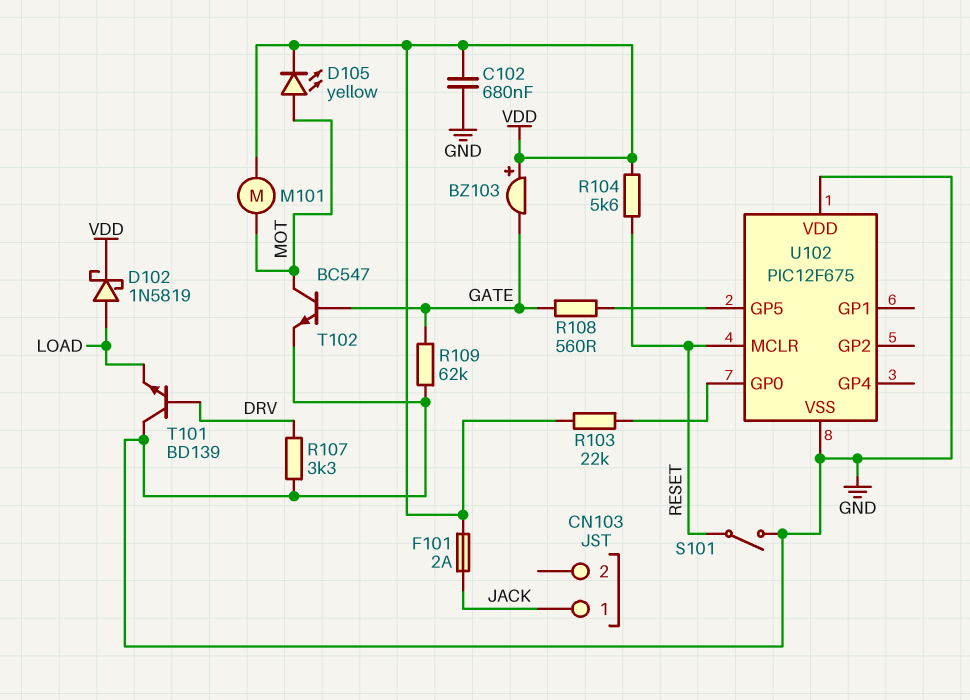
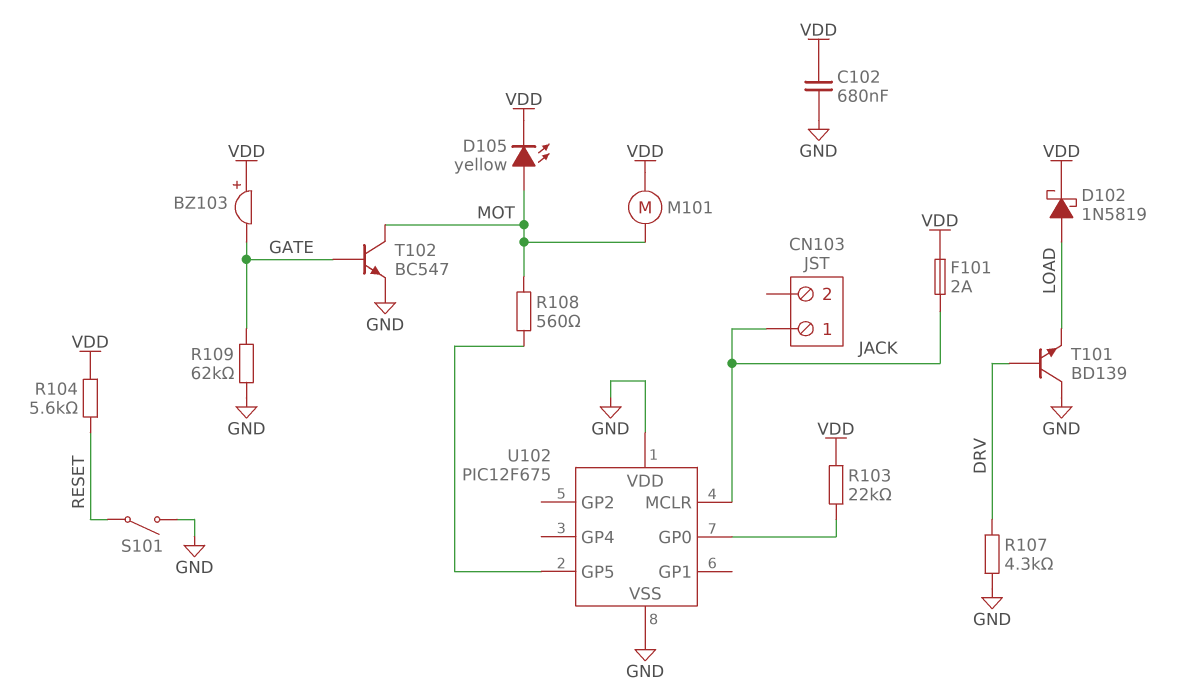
R107: 3.3k (DRV, GND) -> 4.3k (DRV, GND)
R108: 560 (GATE, U102/GP5) -> 560 (MOT, U102/GP5)
U102 pin MCLR: RESET -> JACK

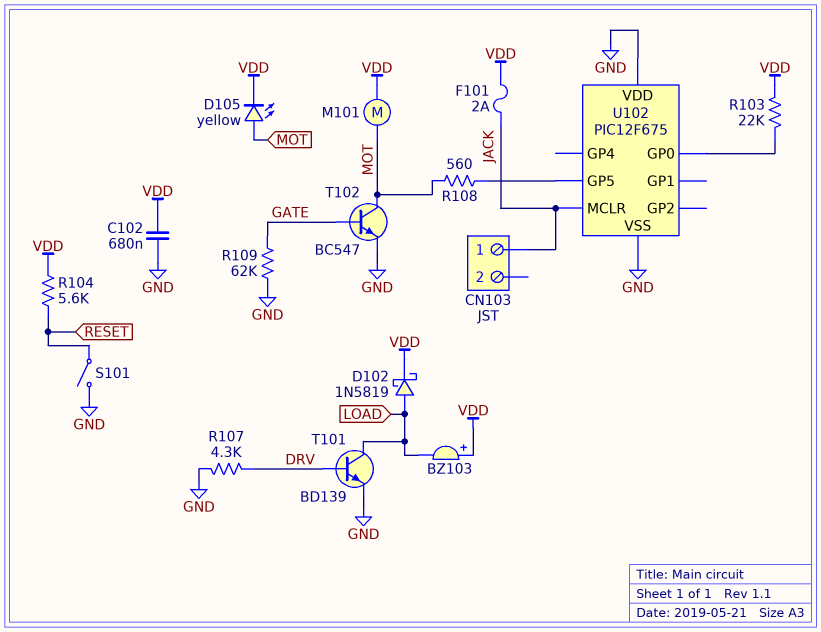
BZ103: buzzer (plus VDD, minus GATE) -> buzzer (plus VDD, minus LOAD)
T101: NPN BD139 (B DRV, C GND, E LOAD) -> NPN BD139 (B DRV, C LOAD, E GND)

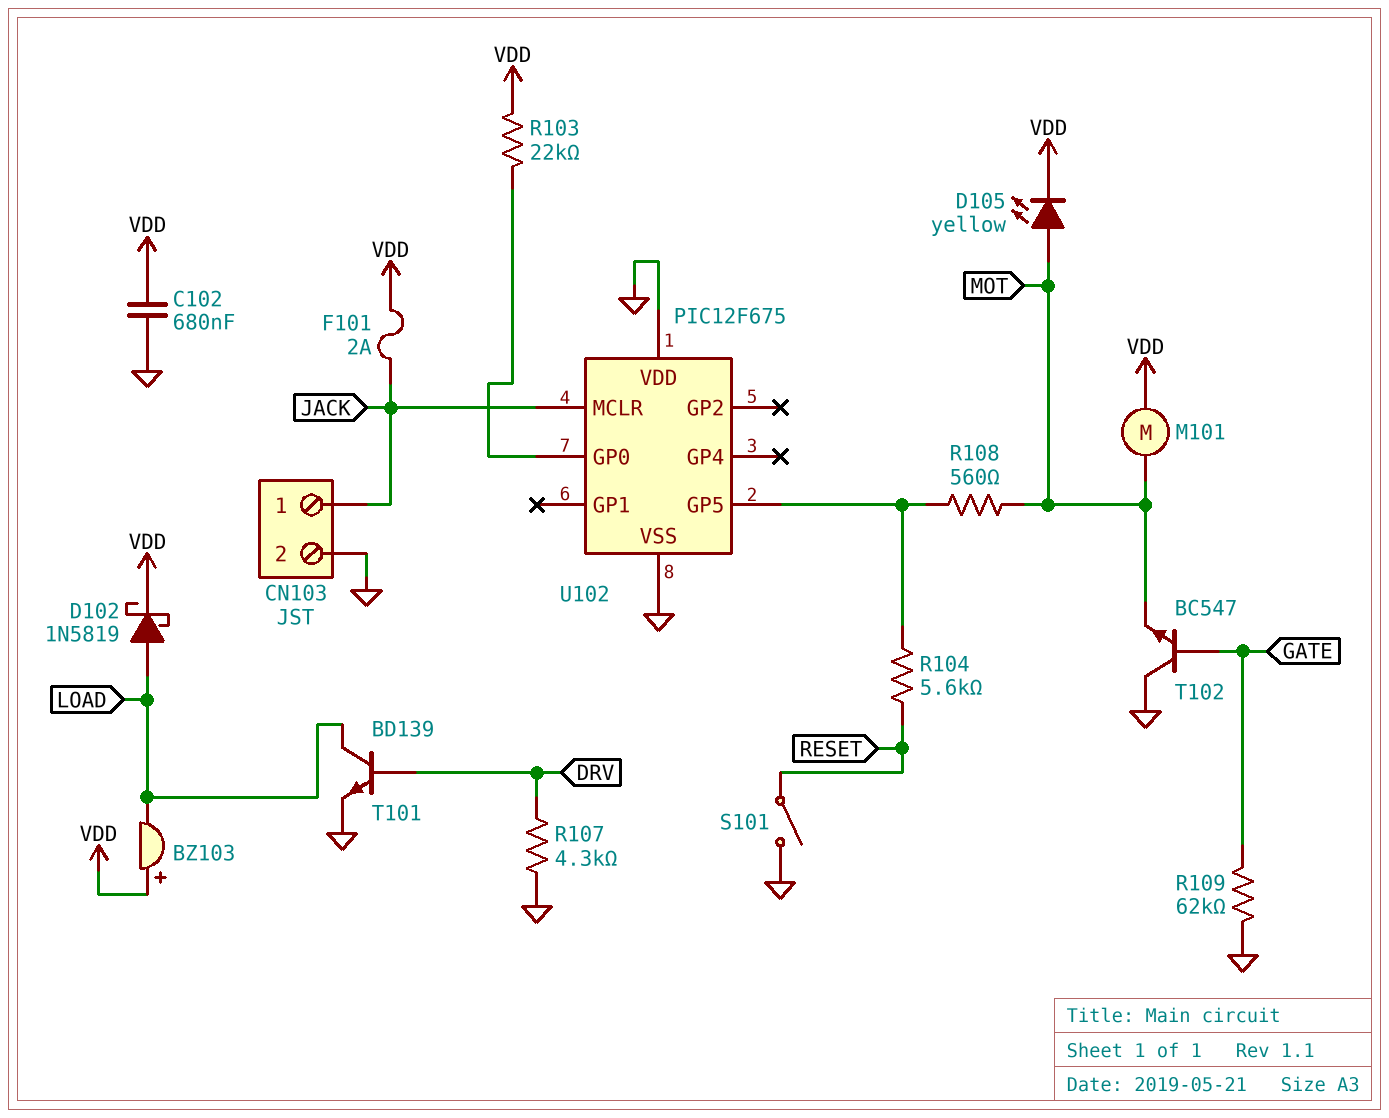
CN103 pin 2: none -> GND
R104: 5.6k (RESET, VDD) -> 5.6k (RESET, U102/GP5)
T102: NPN BC547 (B GATE, C MOT, E GND) -> NPN BC547 (B GATE, C GND, E MOT)

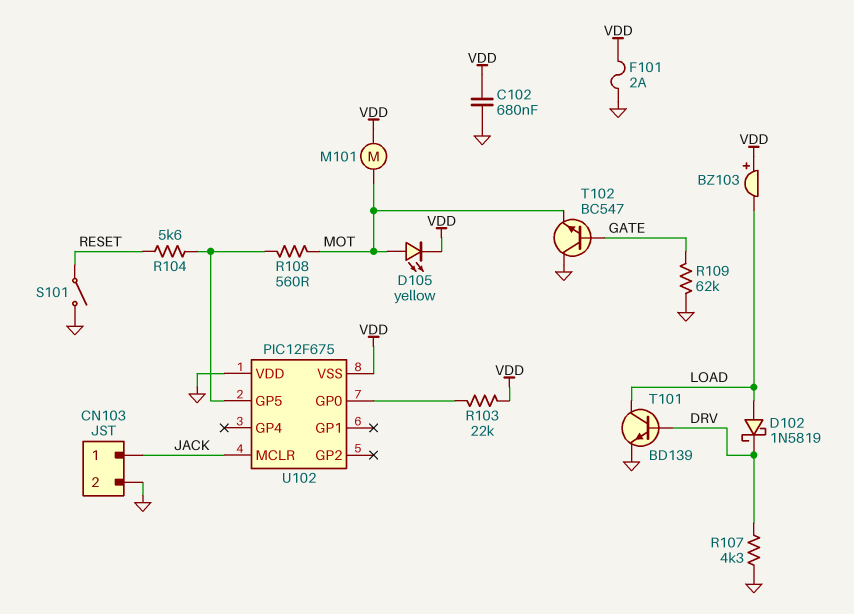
D102: schottky 1N5819 (A LOAD, K VDD) -> schottky 1N5819 (A LOAD, K DRV)
F101: 2A (JACK, VDD) -> 2A (GND, VDD)
U102 pin VSS: GND -> VDD

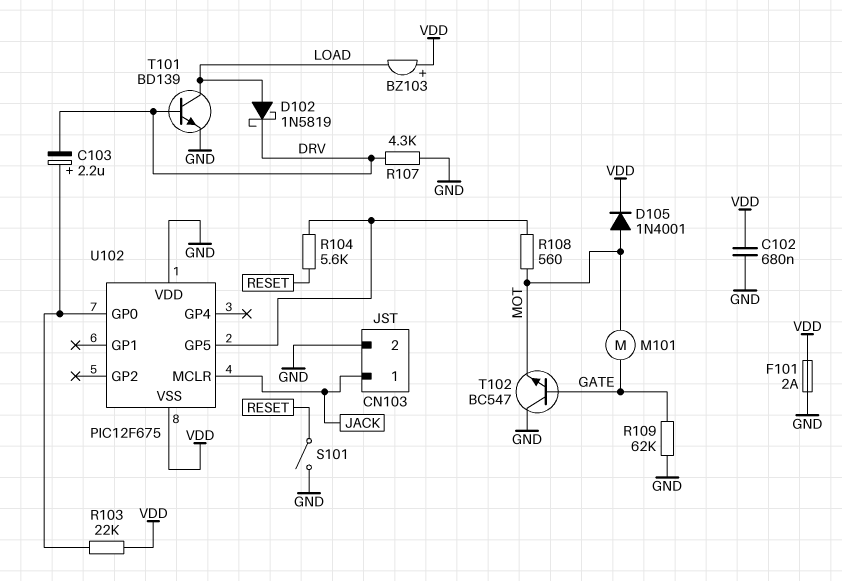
C103: none -> 2.2uF (plus U102/GP0, minus DRV)
D105: LED yellow (A MOT, K VDD) -> diode 1N4001 (A MOT, K VDD)
M101: motor (MOT, VDD) -> motor (GATE, MOT)

